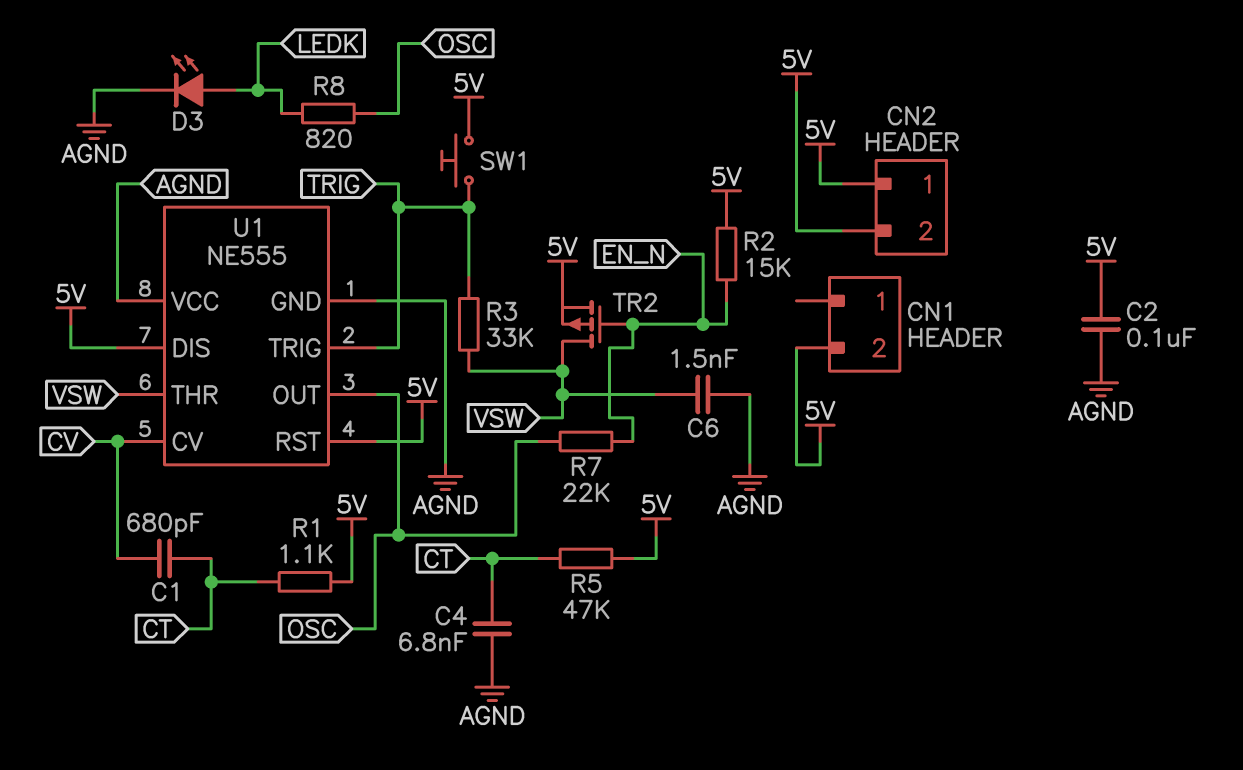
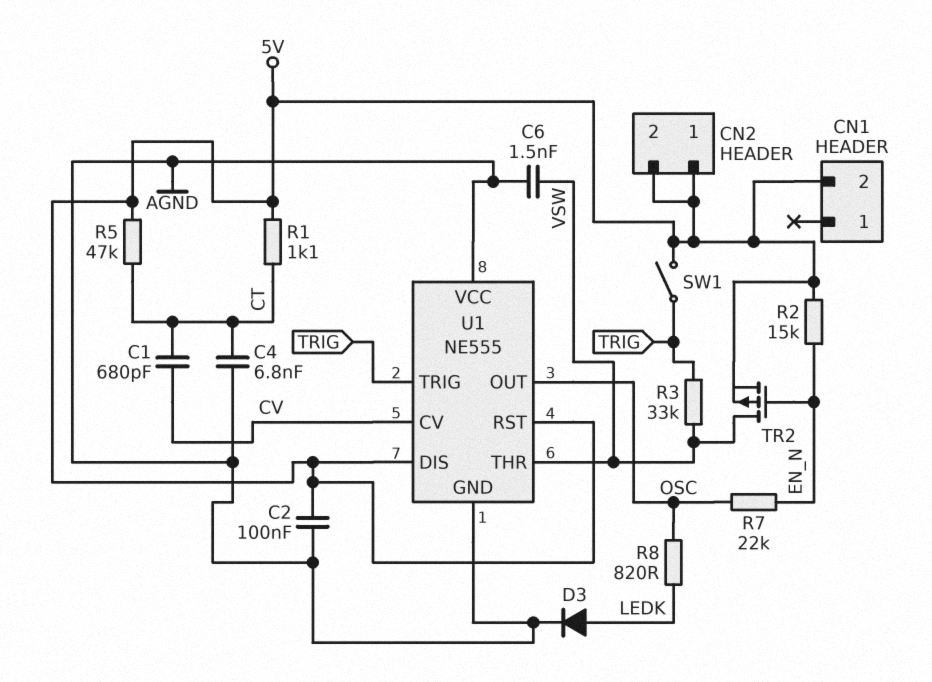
D3: LED (A LEDK, K AGND) -> diode (A LEDK, K AGND)
SW1: button (5V, TRIG) -> switch (5V, TRIG)

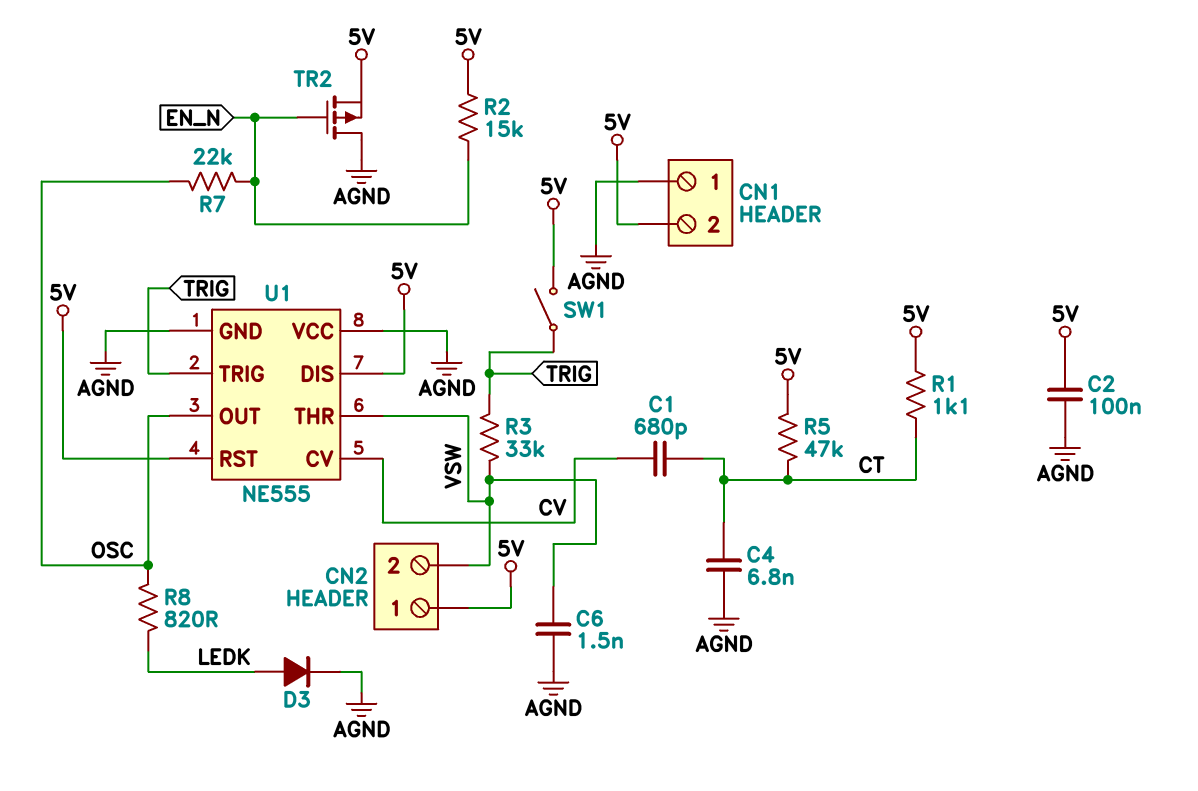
CN1 pin 1: none -> AGND
CN2 pin 2: 5V -> VSW
TR2: PMOS (G EN_N, D VSW, S 5V) -> PMOS (G EN_N, D AGND, S 5V)

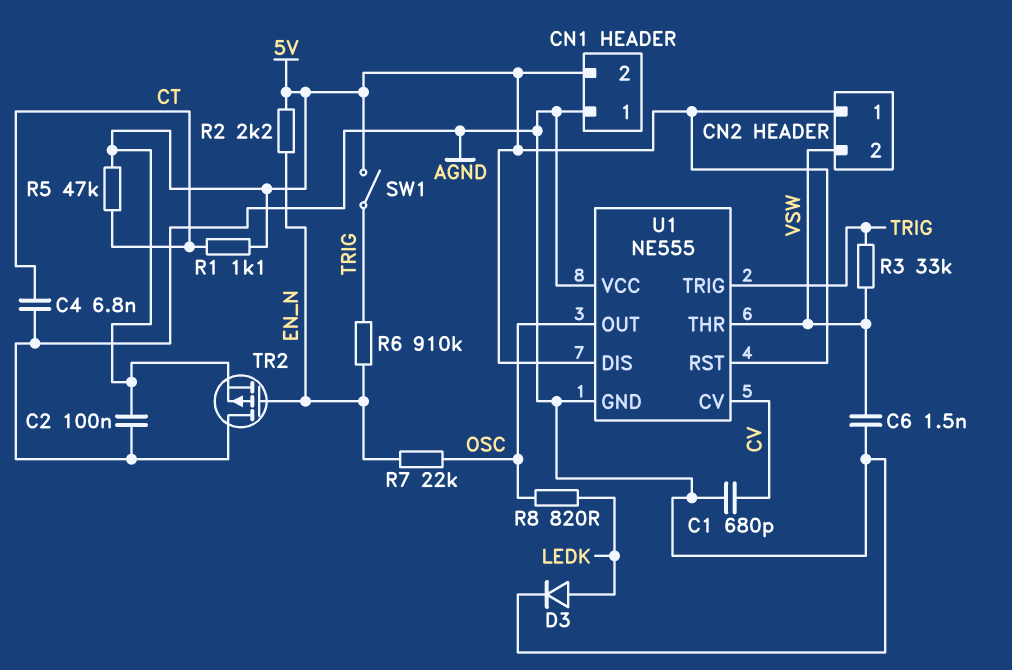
C1: 680pF (CT, CV) -> 680pF (AGND, CV)
R2: 15k (5V, EN_N) -> 2.2k (5V, EN_N)
R6: none -> 910k (EN_N, TRIG)

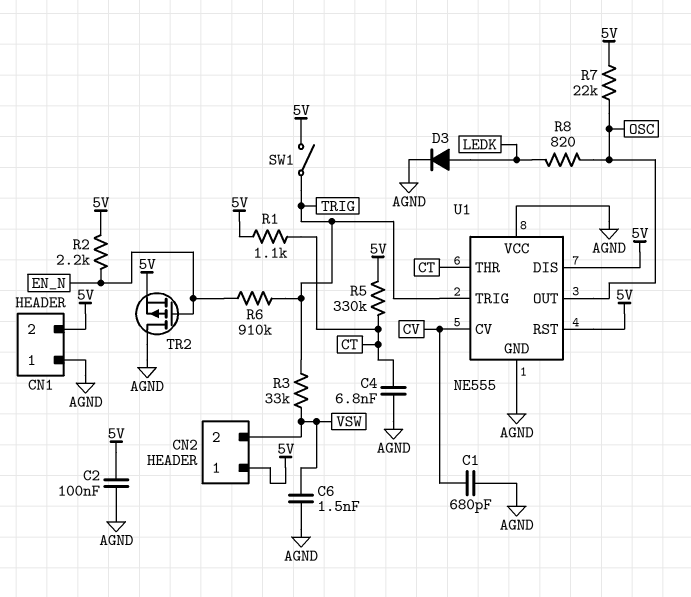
R5: 47k (5V, CT) -> 330k (5V, CT)
R7: 22k (EN_N, OSC) -> 22k (5V, OSC)
U1 pin THR: VSW -> CT

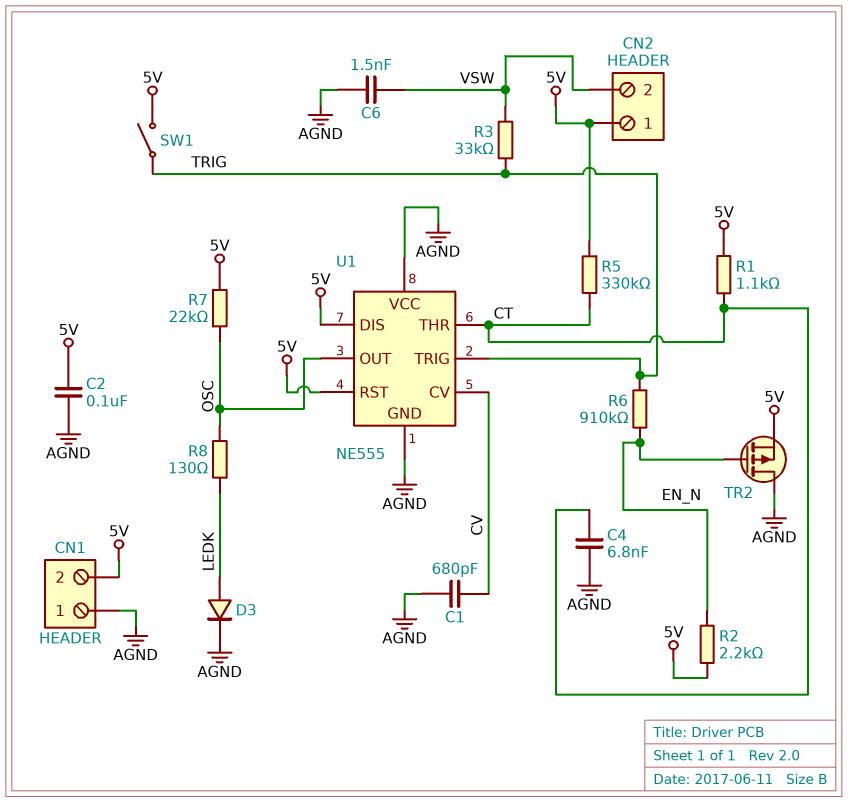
R8: 820 (LEDK, OSC) -> 130 (LEDK, OSC)

